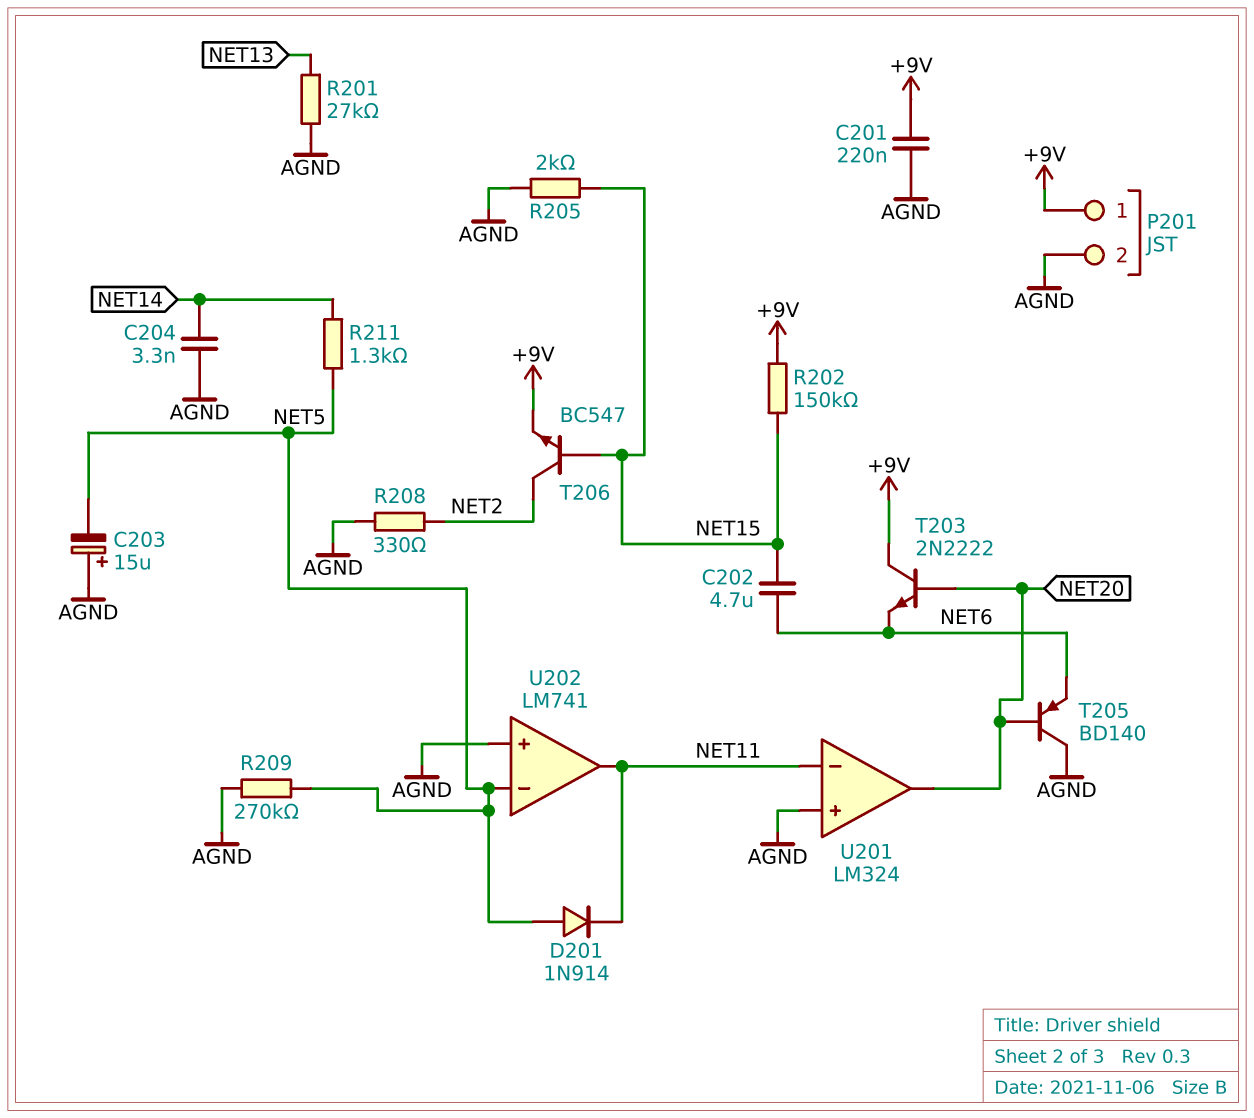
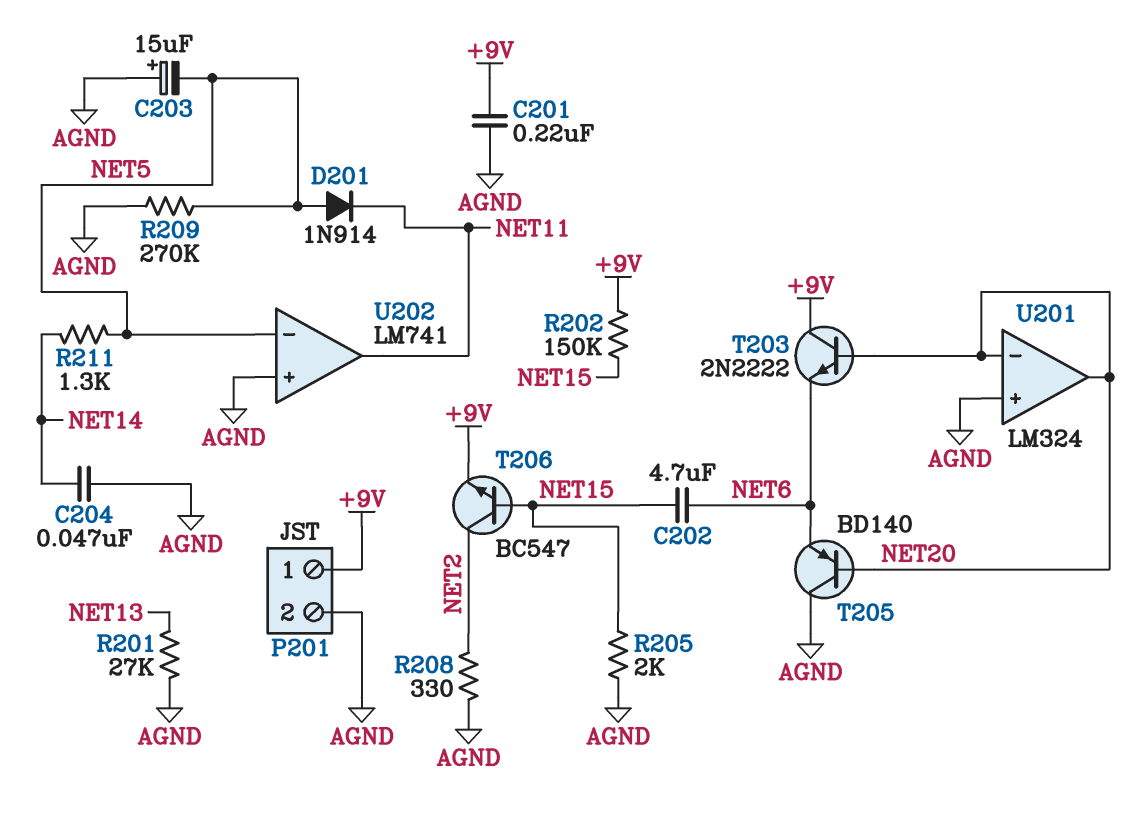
C204: 3.3nF (AGND, NET14) -> 47nF (AGND, NET14)
U201 pin in-: NET11 -> NET20

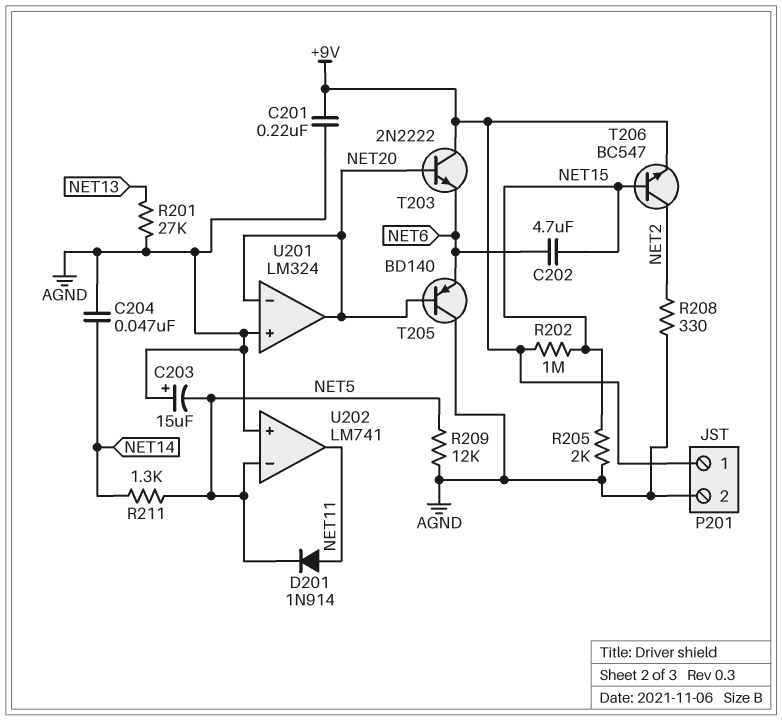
D201: diode 1N914 (A NET5, K NET11) -> diode 1N914 (A NET11, K NET5)
R202: 150k (+9V, NET15) -> 1M (+9V, NET15)
R209: 270k (AGND, NET5) -> 12k (AGND, NET5)

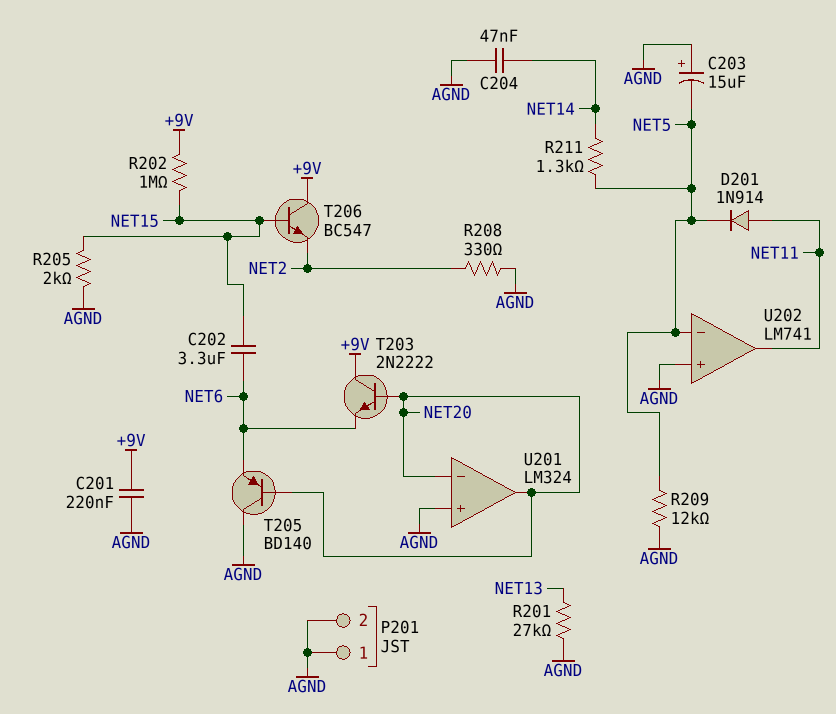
C202: 4.7uF (NET6, NET15) -> 3.3uF (NET6, NET15)
P201 pin 1: +9V -> AGND
T206: NPN BC547 (B NET15, C NET2, E +9V) -> NPN BC547 (B NET15, C +9V, E NET2)

